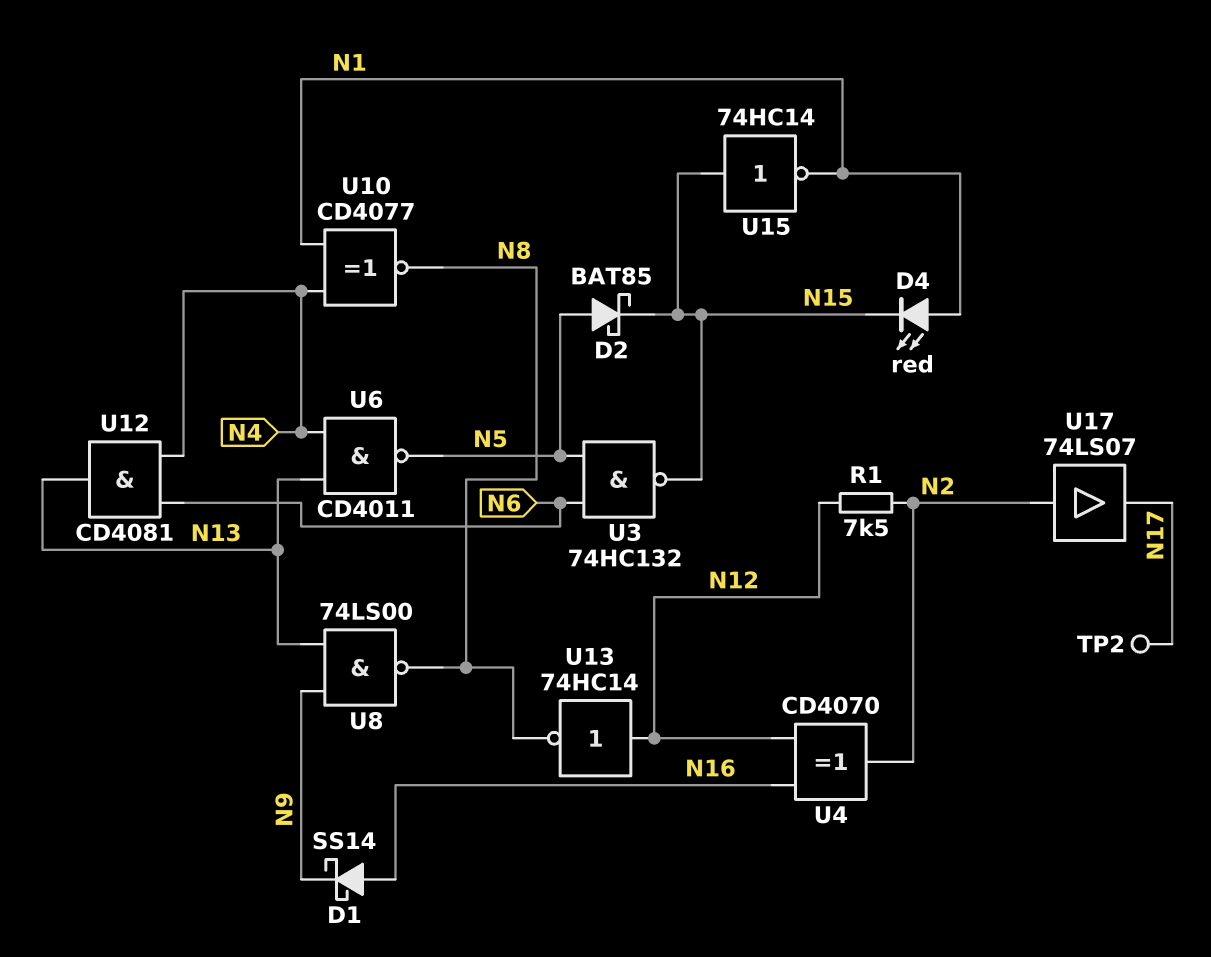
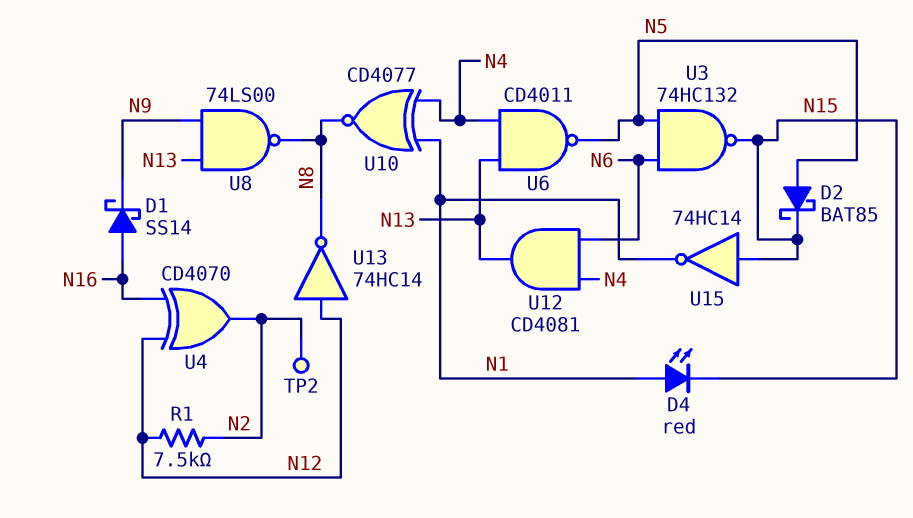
TP2: test point (N17) -> test point (N2)
U17: buffer 74LS07 (in N2, out N17) -> none

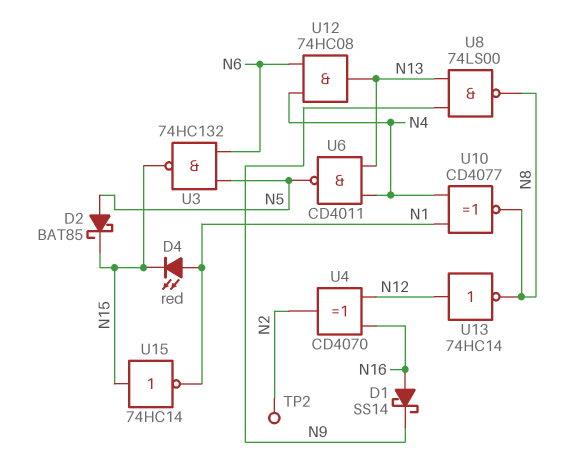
R1: 7.5k (N2, N12) -> none
U12: AND CD4081 (in N4, in N6, out N13) -> AND 74HC08 (in N4, in N6, out N13)

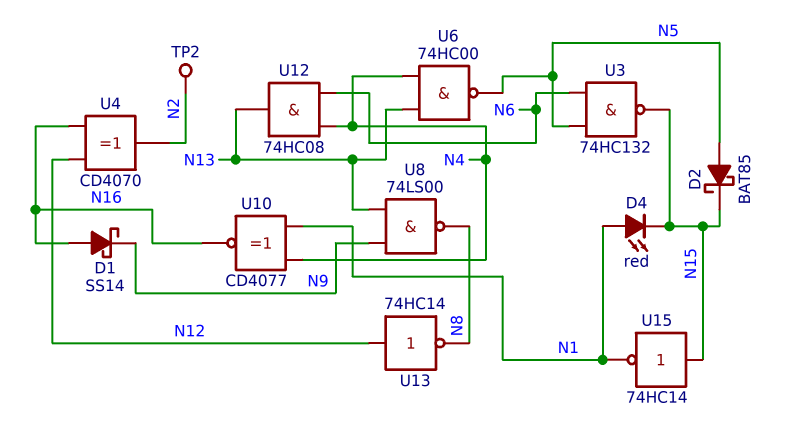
U6: NAND CD4011 (in N4, in N13, out N5) -> NAND 74HC00 (in N4, in N13, out N5)
U10: XNOR CD4077 (in N1, in N4, out N8) -> XNOR CD4077 (in N1, in N4, out N16)

